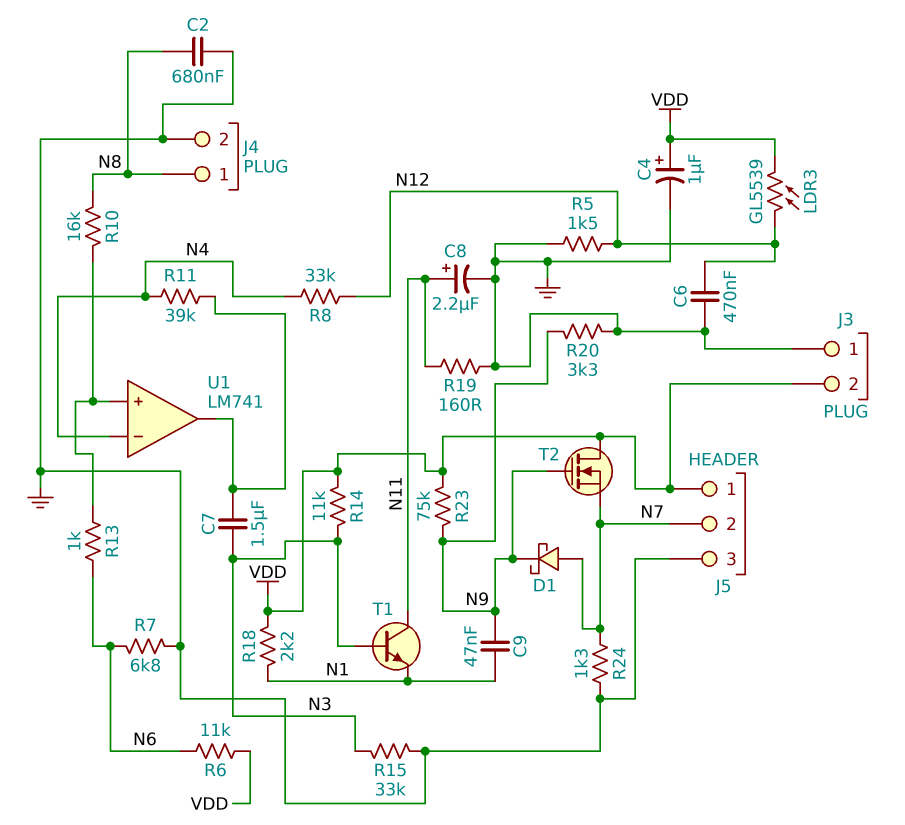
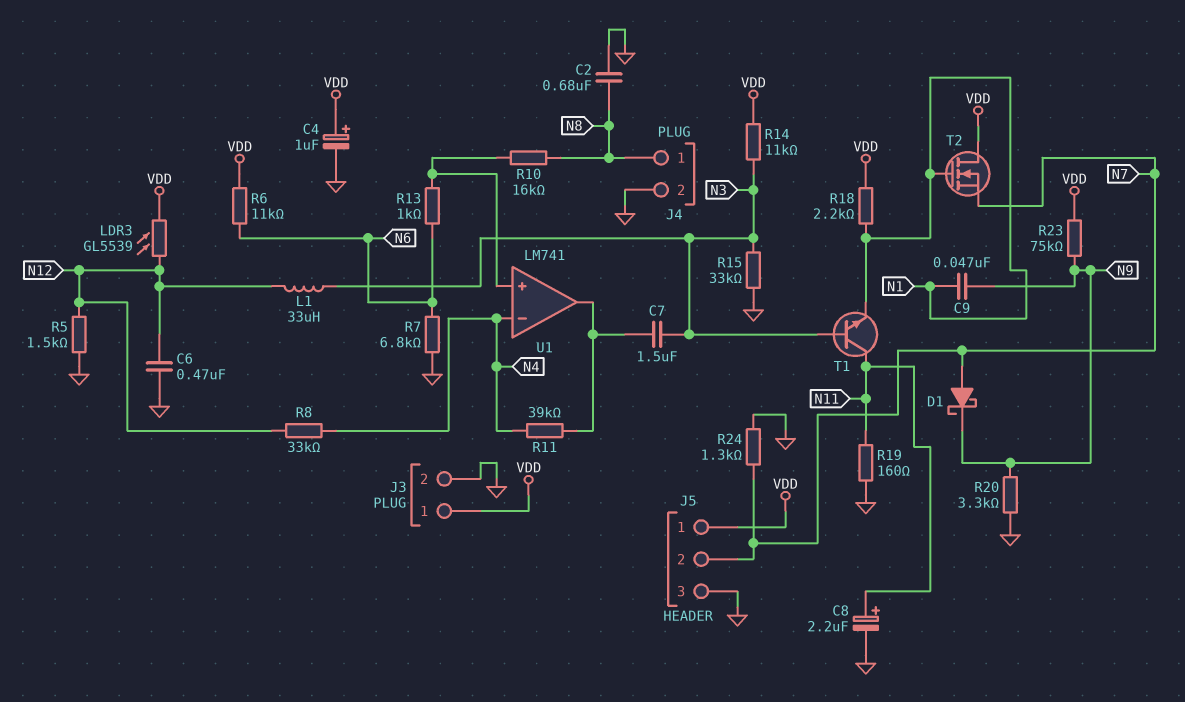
J3 pin 1: GND -> VDD
J3 pin 2: VDD -> GND
L1: none -> 33uH (N3, N12)
T2: NMOS (G N9, D VDD, S N7) -> NMOS (G N1, D VDD, S N7)

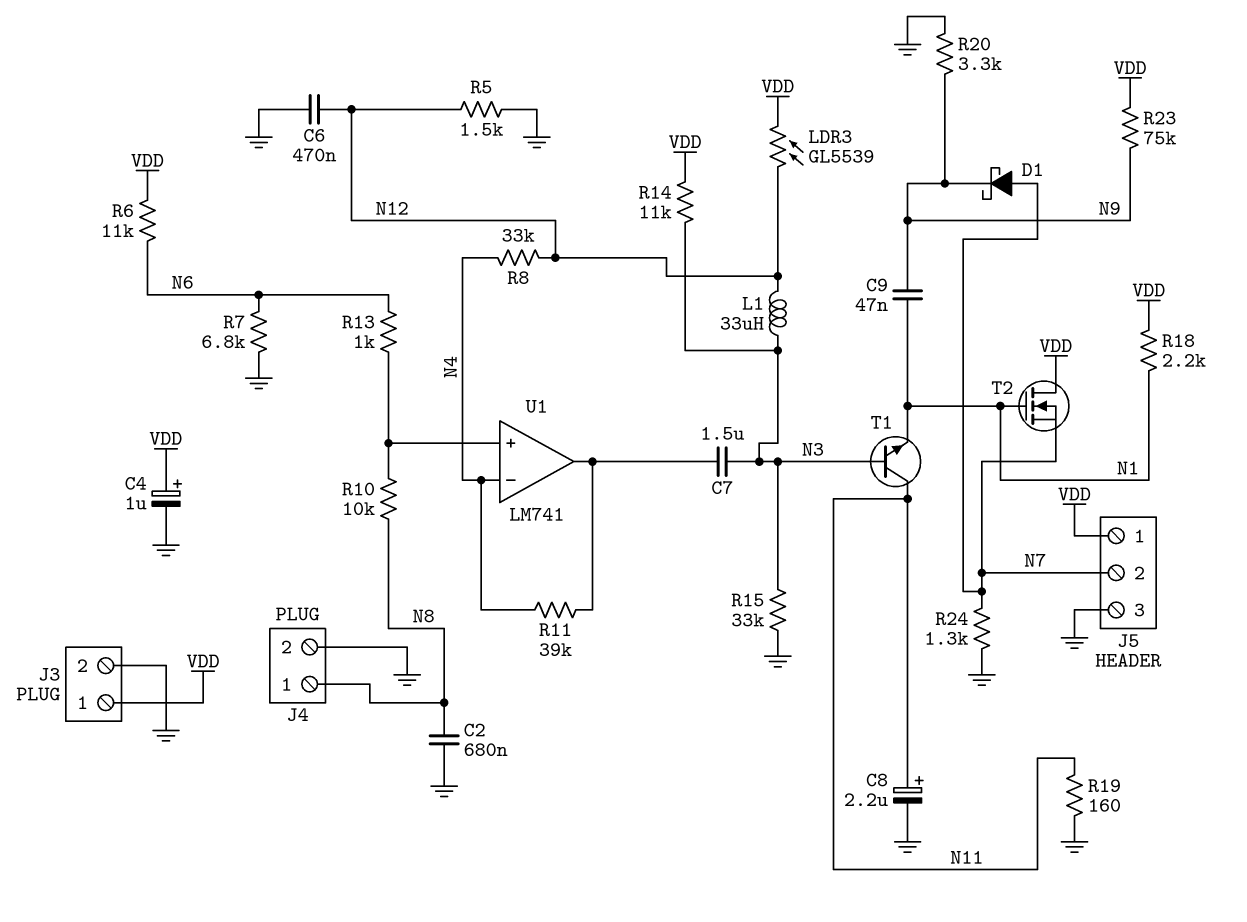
R10: 16k (N8, U1/in+) -> 10k (N8, U1/in+)

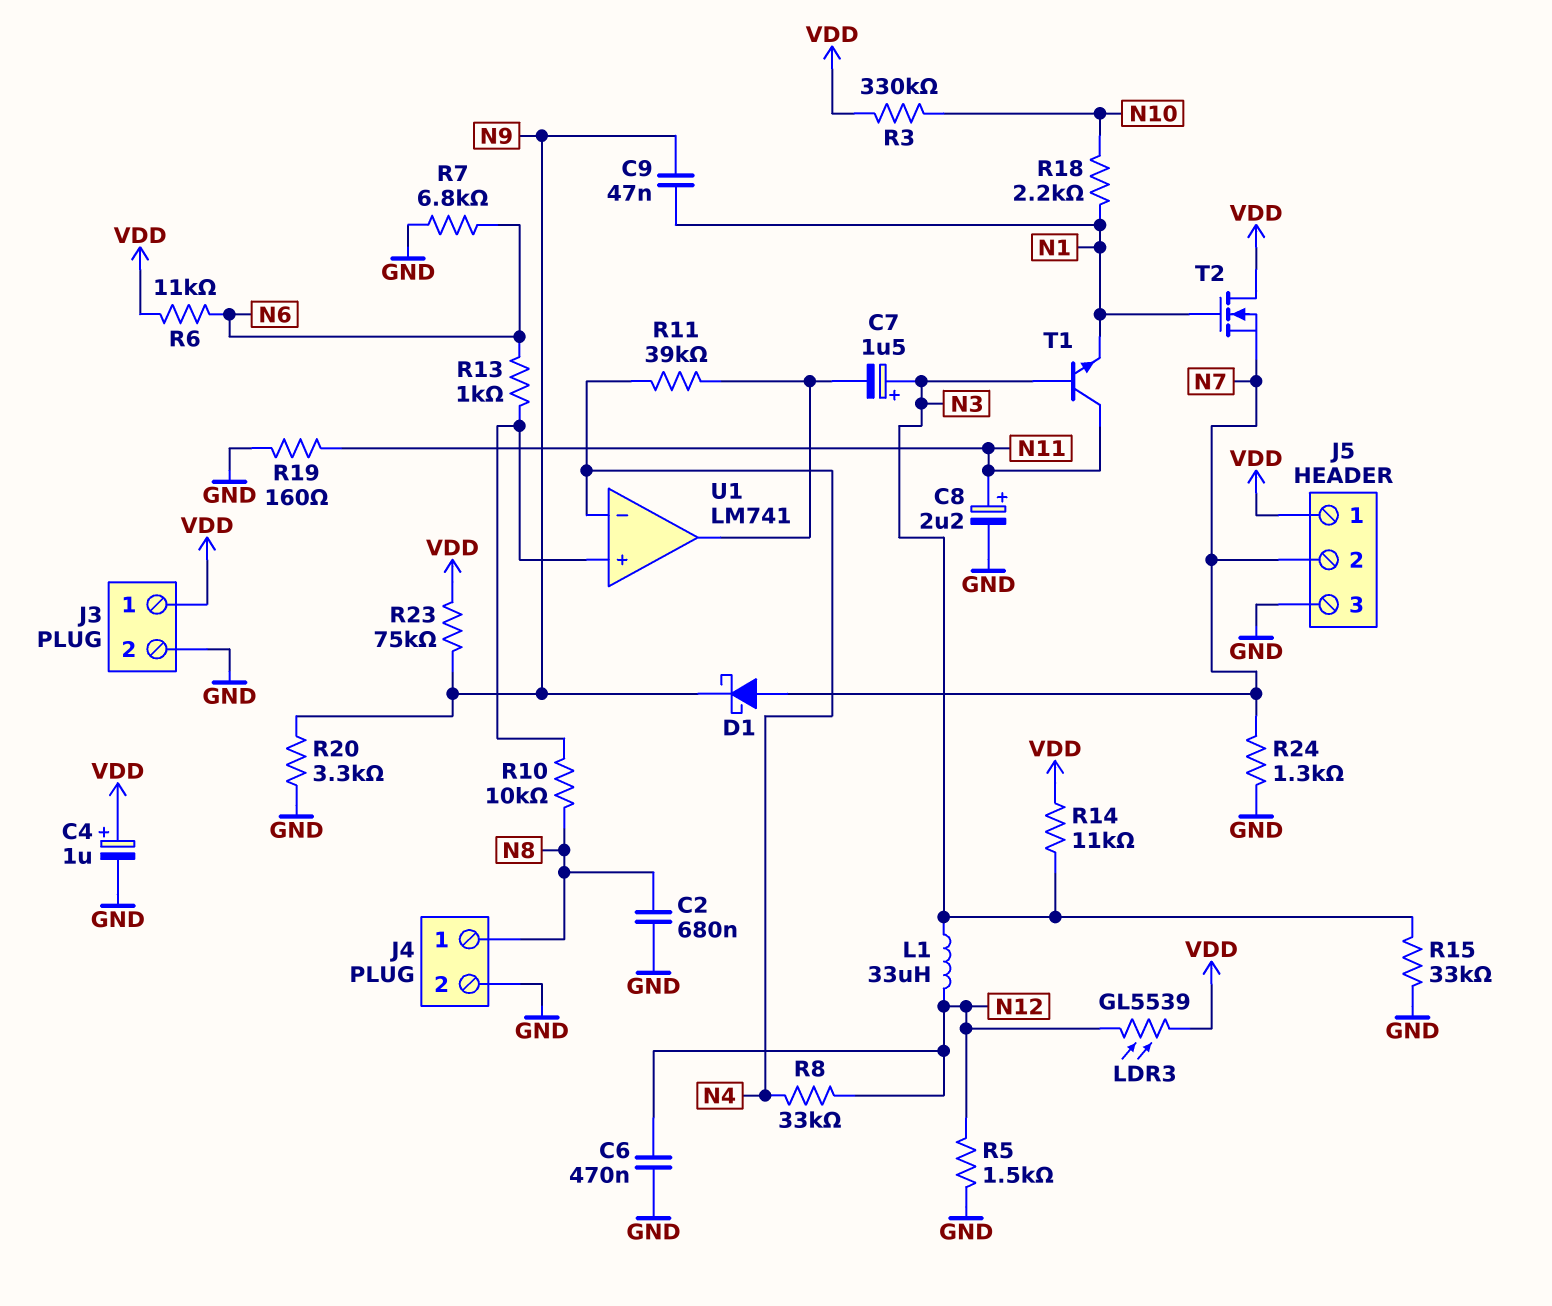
C7: 1.5uF (N3, U1/out) -> 1.5uF (plus N3, minus U1/out)
R3: none -> 330k (N10, VDD)
R18: 2.2k (N1, VDD) -> 2.2k (N1, N10)

